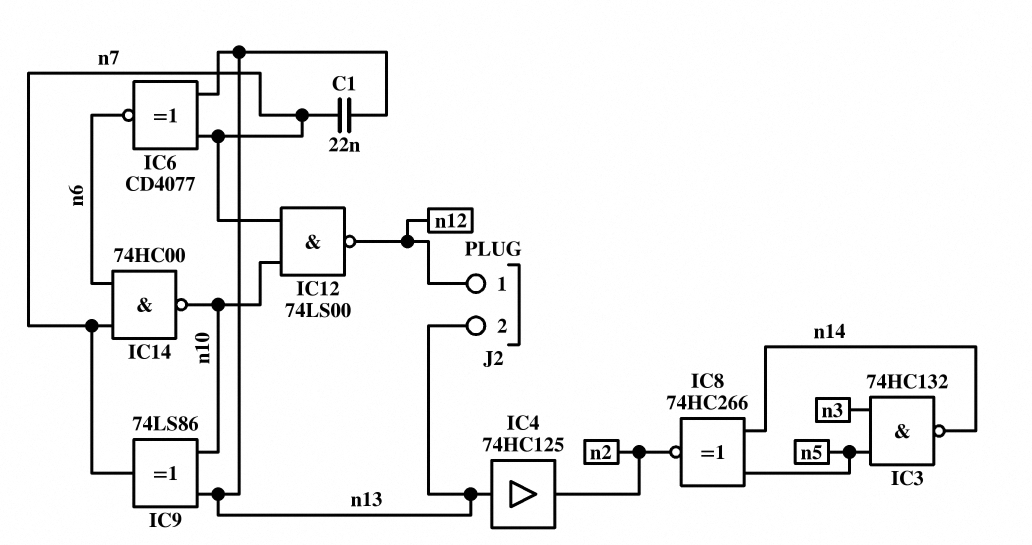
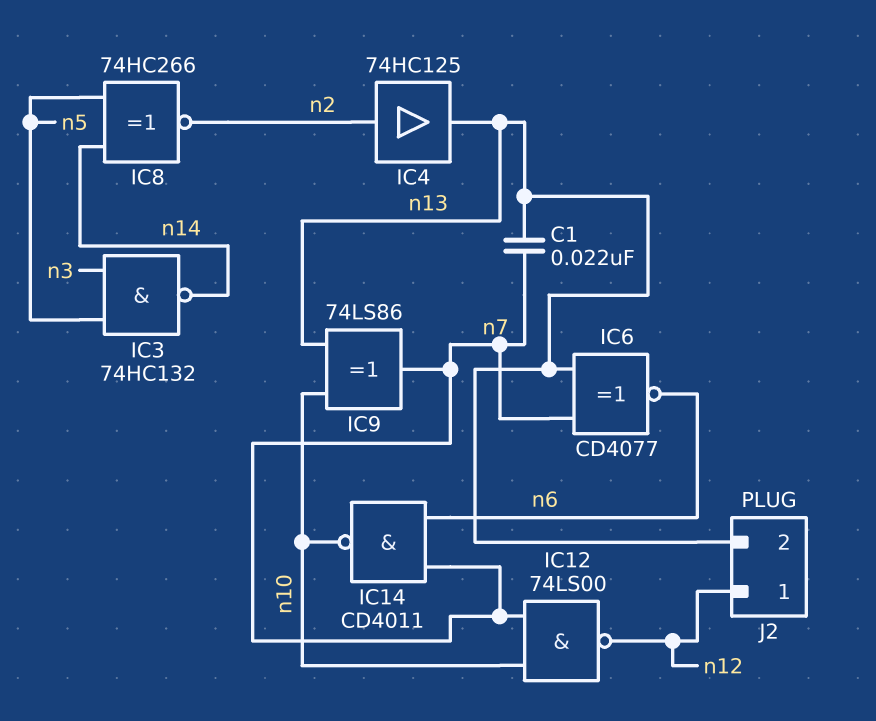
IC4: buffer 74HC125 (in n13, out n2) -> buffer 74HC125 (in n2, out n13)
IC14: NAND 74HC00 (in n6, in n7, out n10) -> NAND CD4011 (in n6, in n7, out n10)

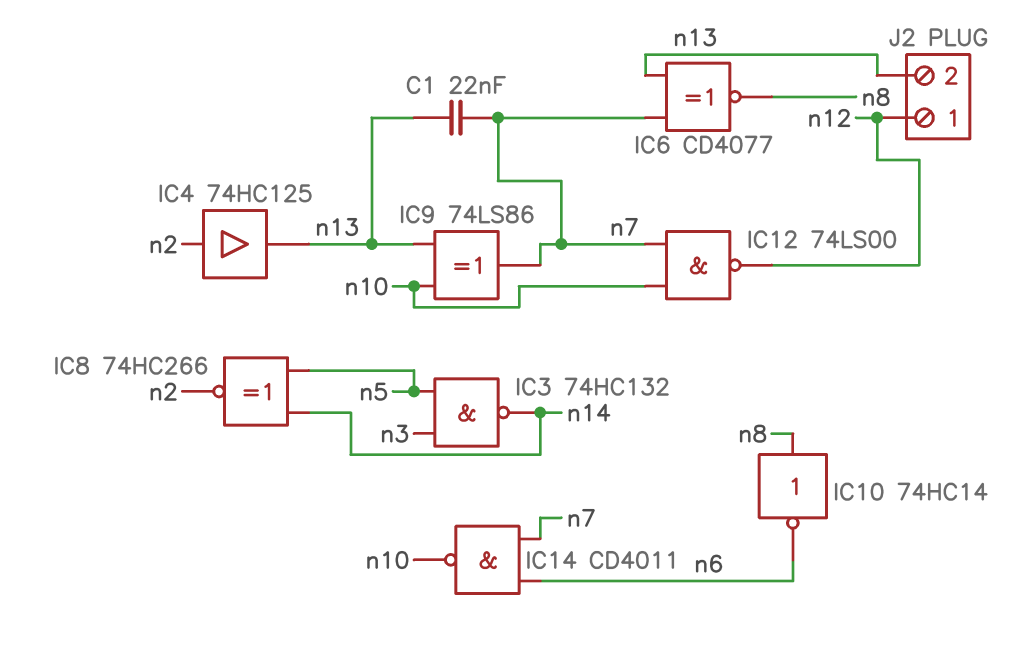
IC6: XNOR CD4077 (in n7, in n13, out n6) -> XNOR CD4077 (in n7, in n13, out n8)
IC10: none -> NOT 74HC14 (in n8, out n6)

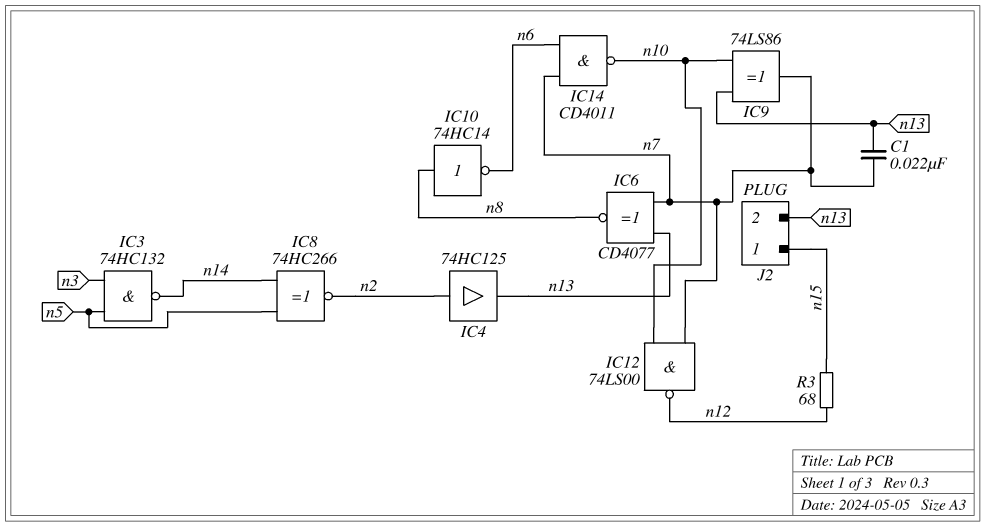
J2 pin 1: n12 -> n15
R3: none -> 68 (n12, n15)

